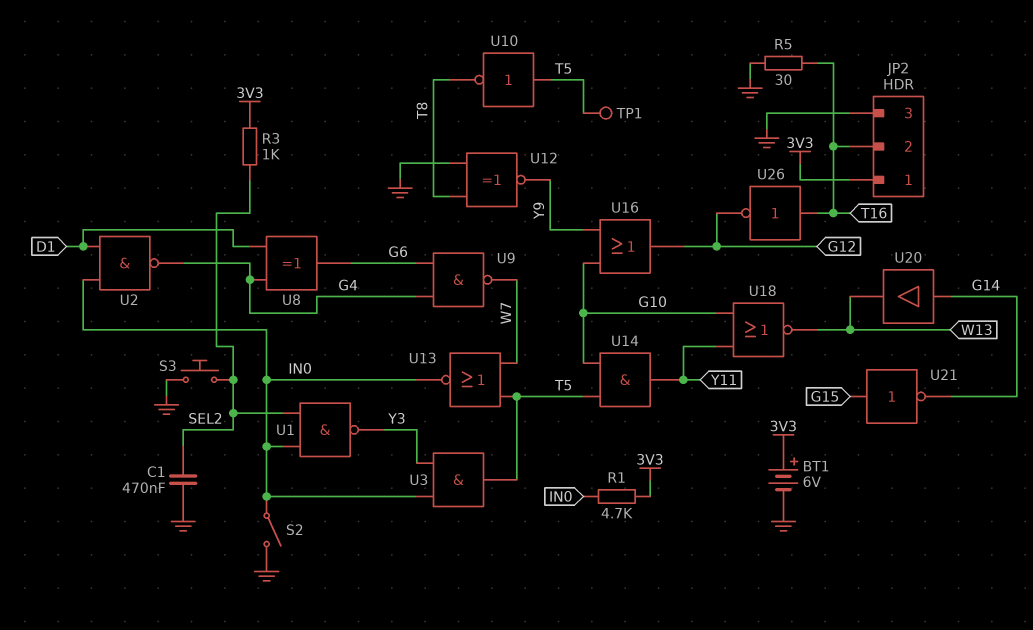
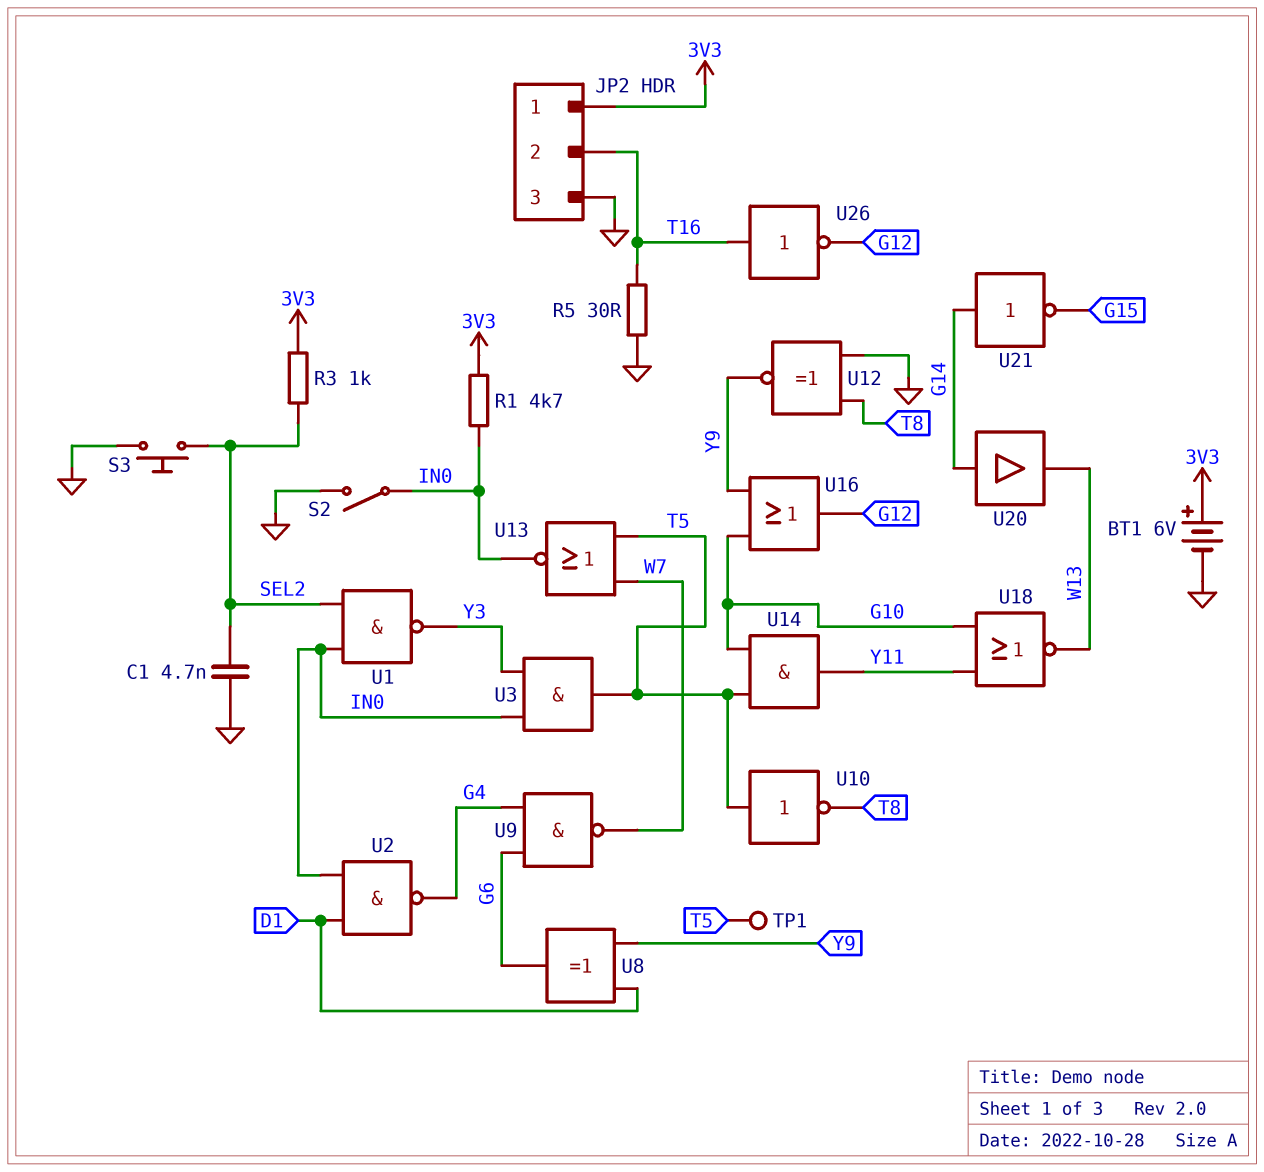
C1: 470nF (GND, SEL2) -> 4.7nF (GND, SEL2)
U8: XOR (in D1, in G4, out G6) -> XOR (in D1, in Y9, out G6)
U21: NOT (in G15, out G14) -> NOT (in G14, out G15)

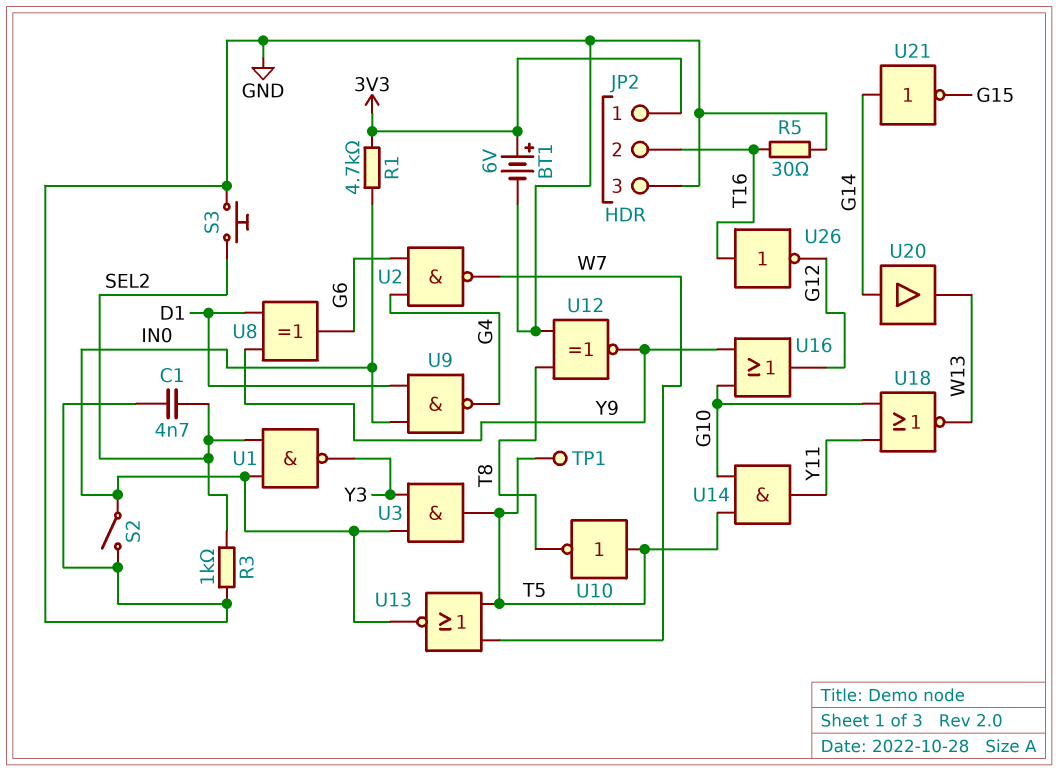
R3: 1k (3V3, SEL2) -> 1k (GND, SEL2)
U2: NAND (in D1, in IN0, out G4) -> NAND (in G4, in G6, out W7)
U9: NAND (in G4, in G6, out W7) -> NAND (in D1, in IN0, out G4)

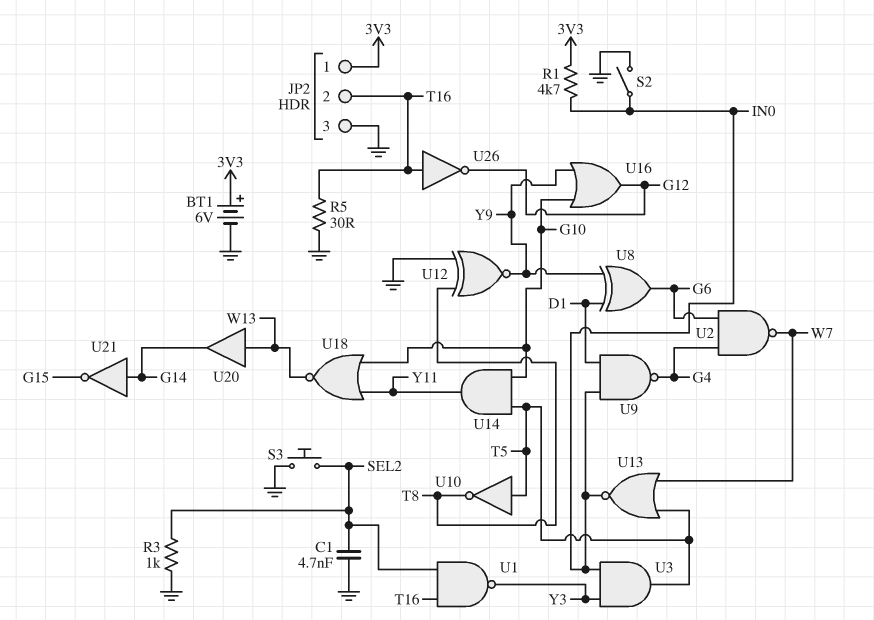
TP1: test point (T5) -> none
U1: NAND (in IN0, in SEL2, out Y3) -> NAND (in SEL2, in T16, out Y3)
U20: buffer (in G14, out W13) -> buffer (in W13, out G14)

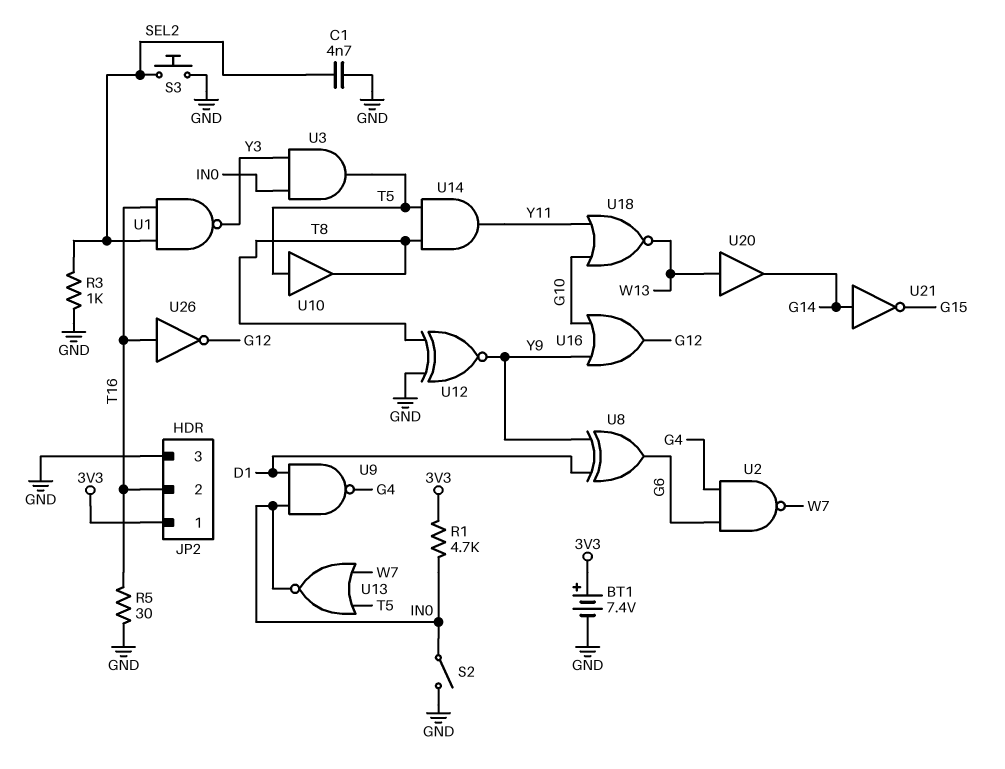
BT1: 6V (plus 3V3, minus GND) -> 7.4V (plus 3V3, minus GND)
U10: NOT (in T5, out T8) -> buffer (in T5, out T8)
U14: AND (in G10, in T5, out Y11) -> AND (in T5, in T8, out Y11)

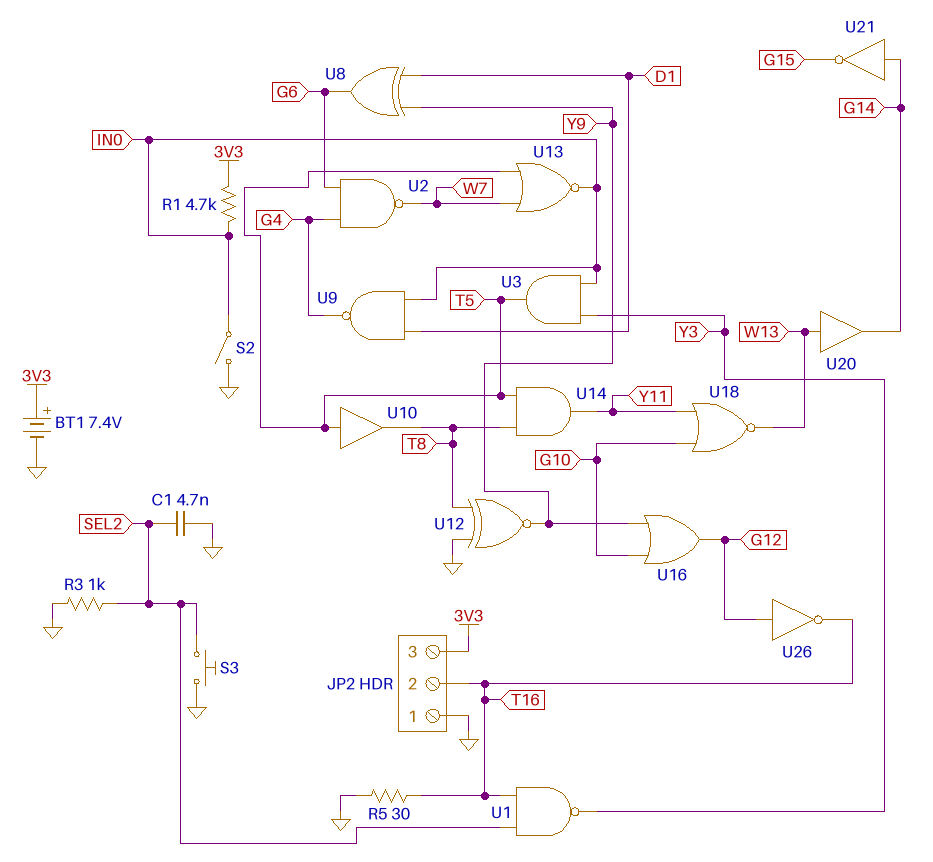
JP2 pin 1: 3V3 -> GND
JP2 pin 3: GND -> 3V3
U26: NOT (in T16, out G12) -> NOT (in G12, out T16)

